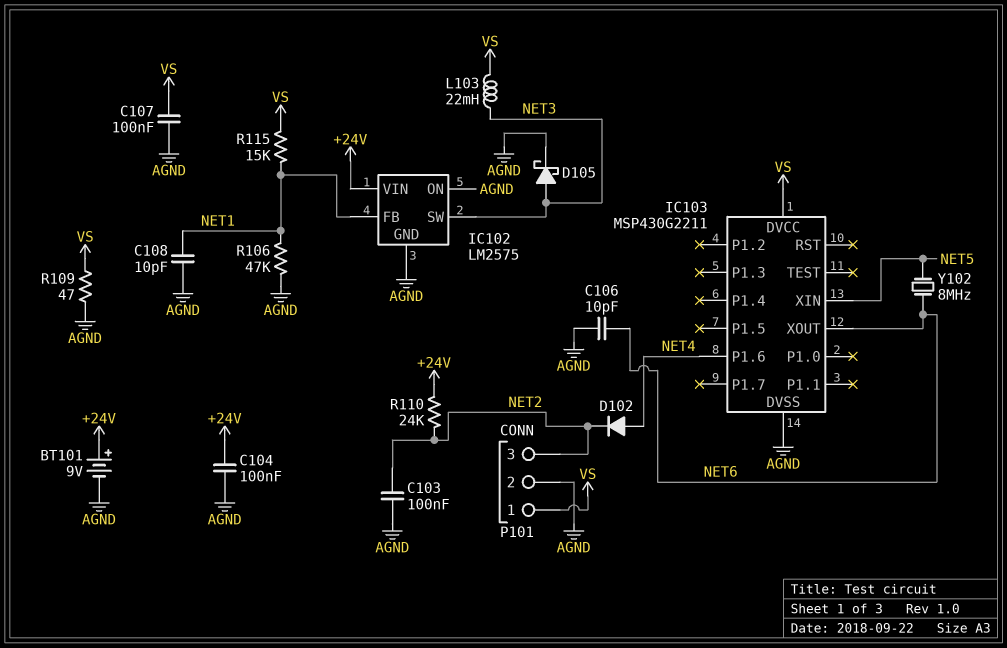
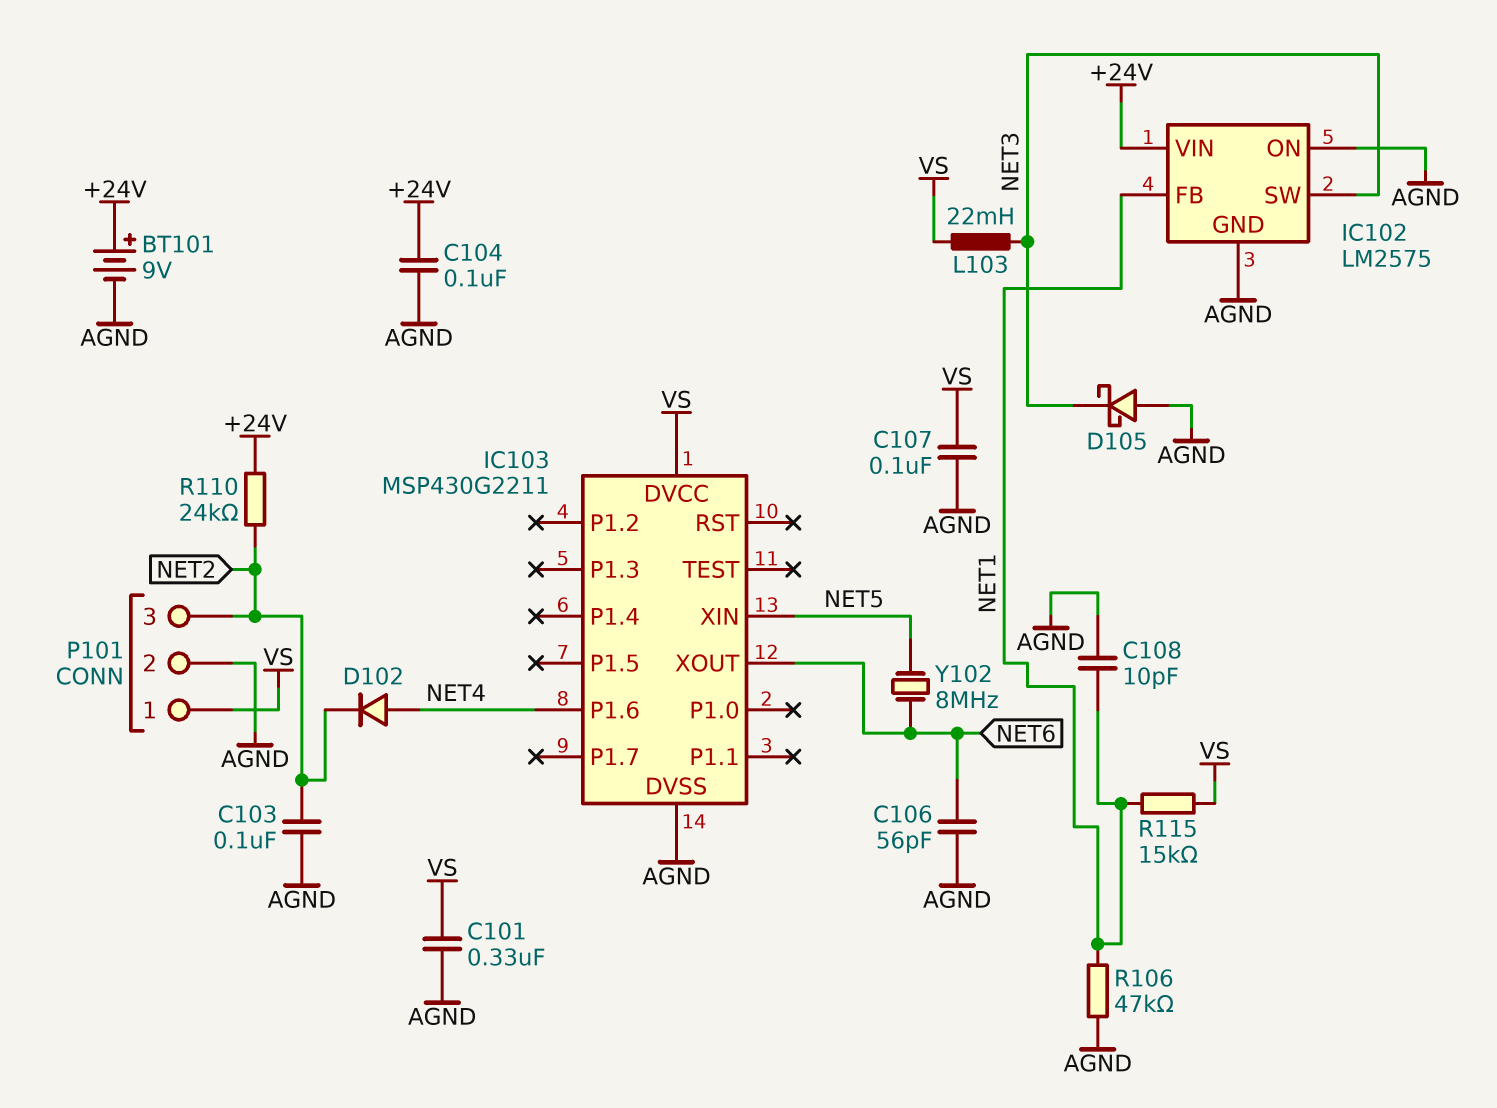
C101: none -> 330nF (AGND, VS)
C106: 10pF (AGND, NET6) -> 56pF (AGND, NET6)
D105: schottky (A NET3, K AGND) -> schottky (A AGND, K NET3)
R109: 47 (AGND, VS) -> none

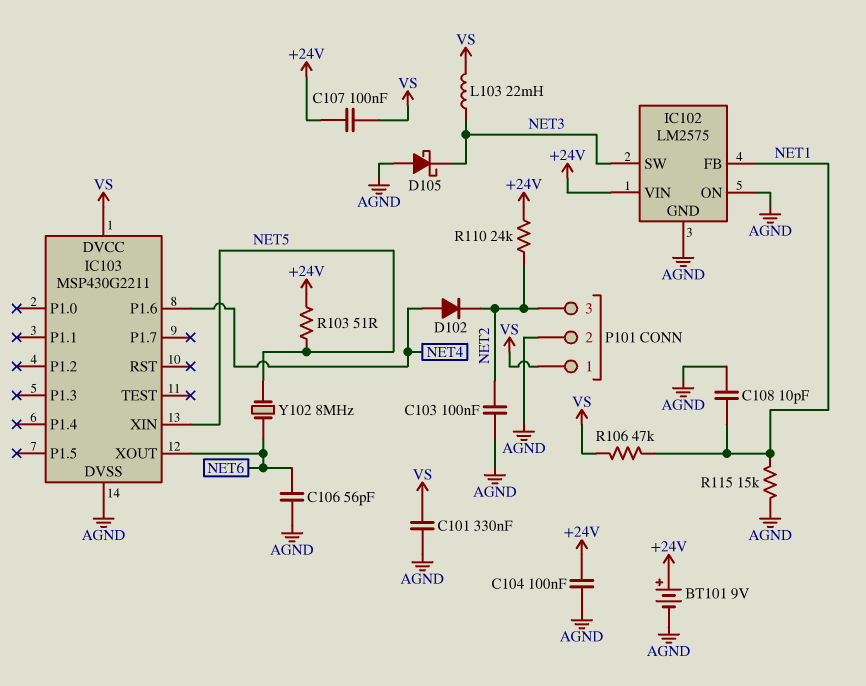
C107: 100nF (AGND, VS) -> 100nF (+24V, VS)
R103: none -> 51 (+24V, NET5)
R106: 47k (AGND, NET1) -> 47k (NET1, VS)
R115: 15k (NET1, VS) -> 15k (AGND, NET1)

